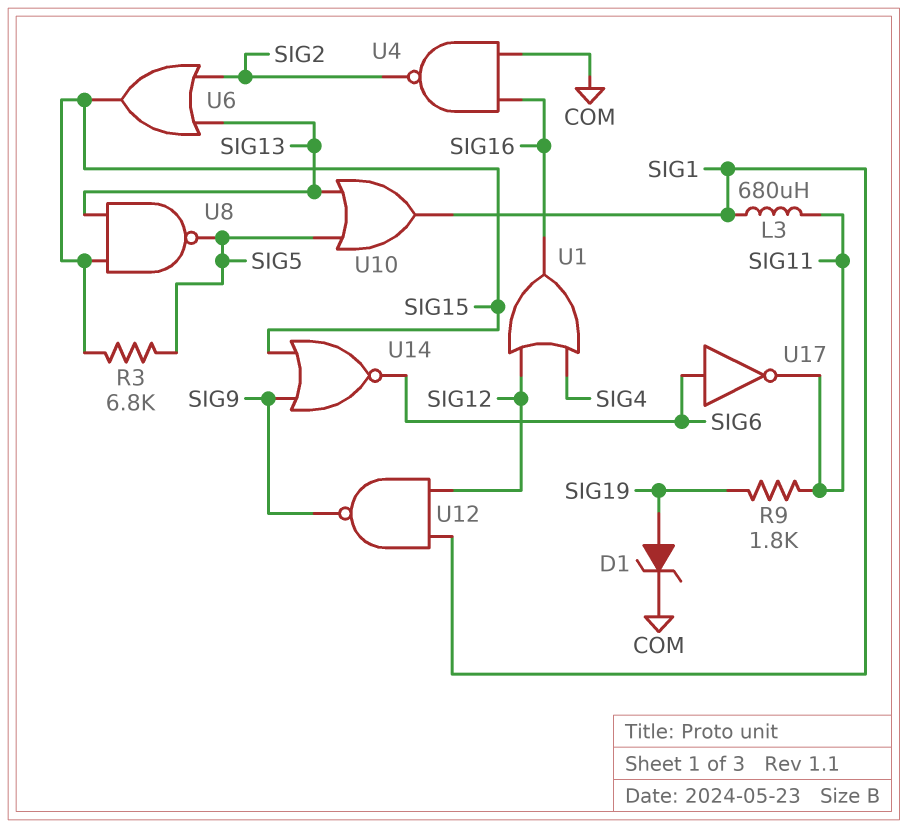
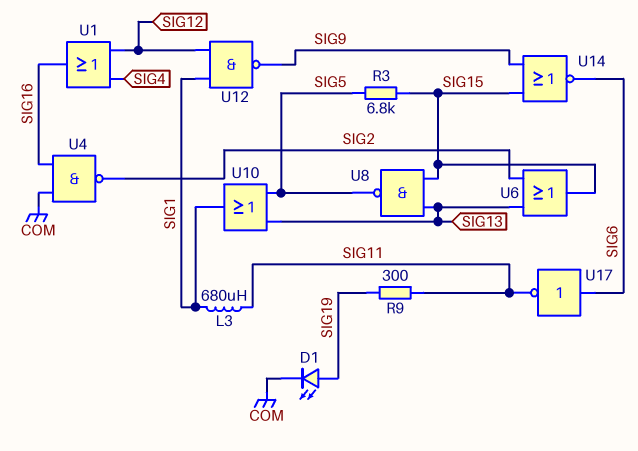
D1: zener (A SIG19, K COM) -> LED (A SIG19, K COM)
R9: 1.8k (SIG11, SIG19) -> 300 (SIG11, SIG19)

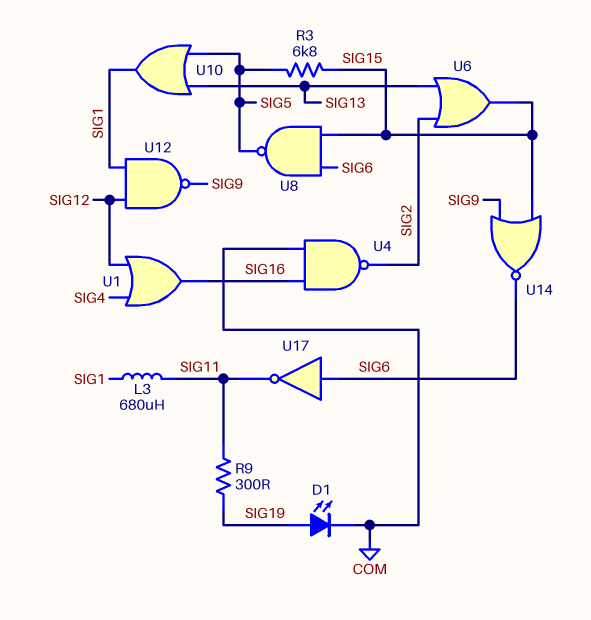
U8: NAND (in SIG13, in SIG15, out SIG5) -> NAND (in SIG6, in SIG15, out SIG5)

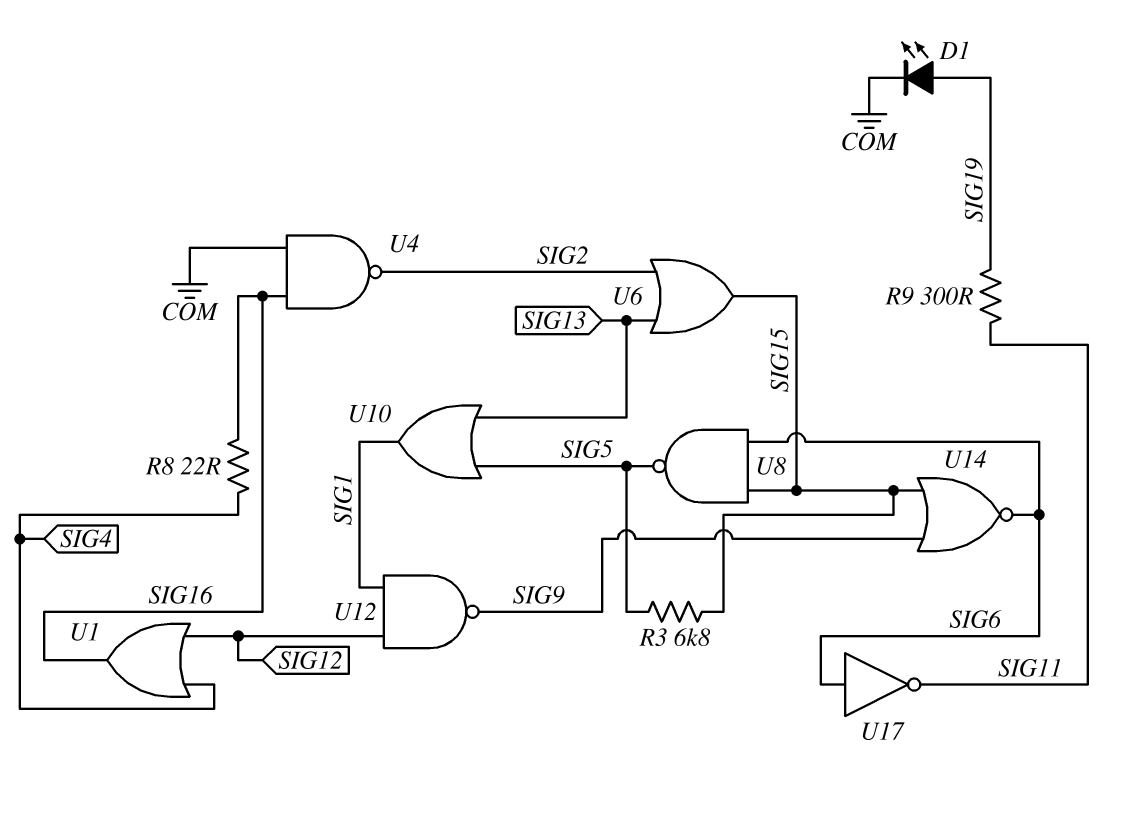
L3: 680uH (SIG1, SIG11) -> none
R8: none -> 22 (SIG4, SIG16)

